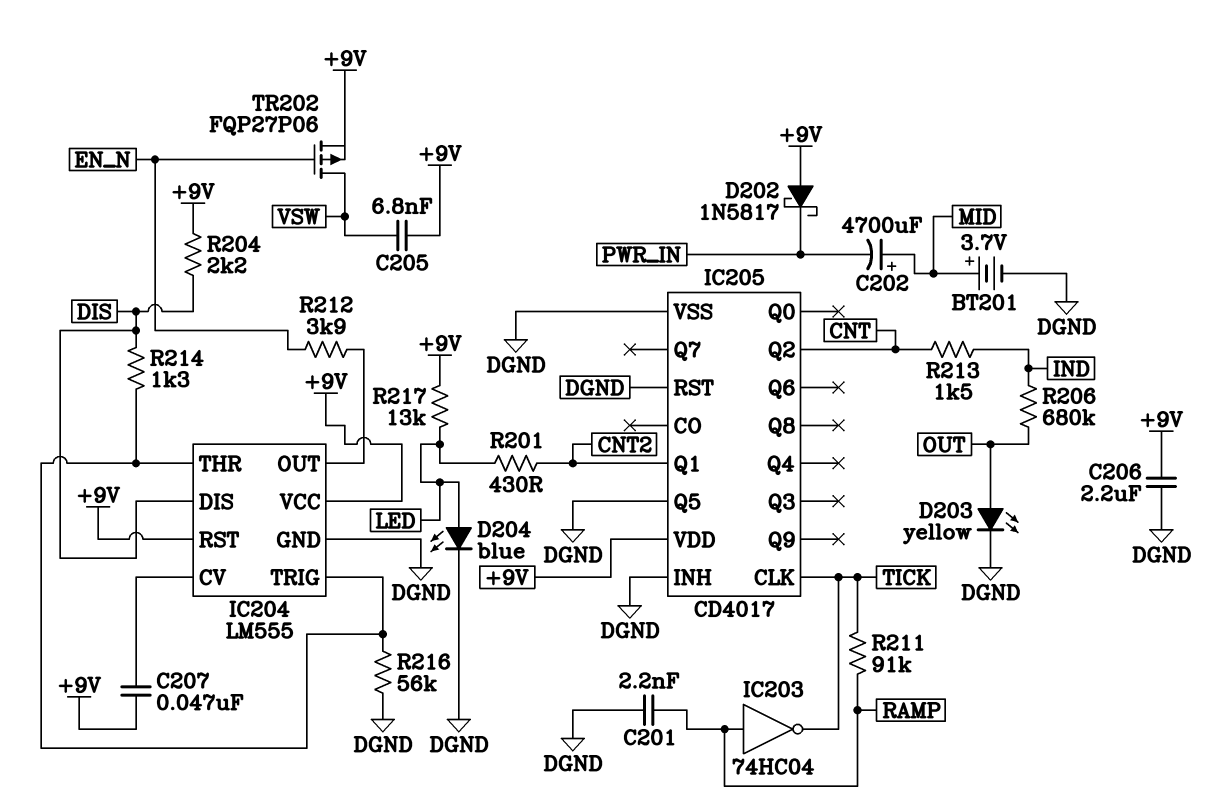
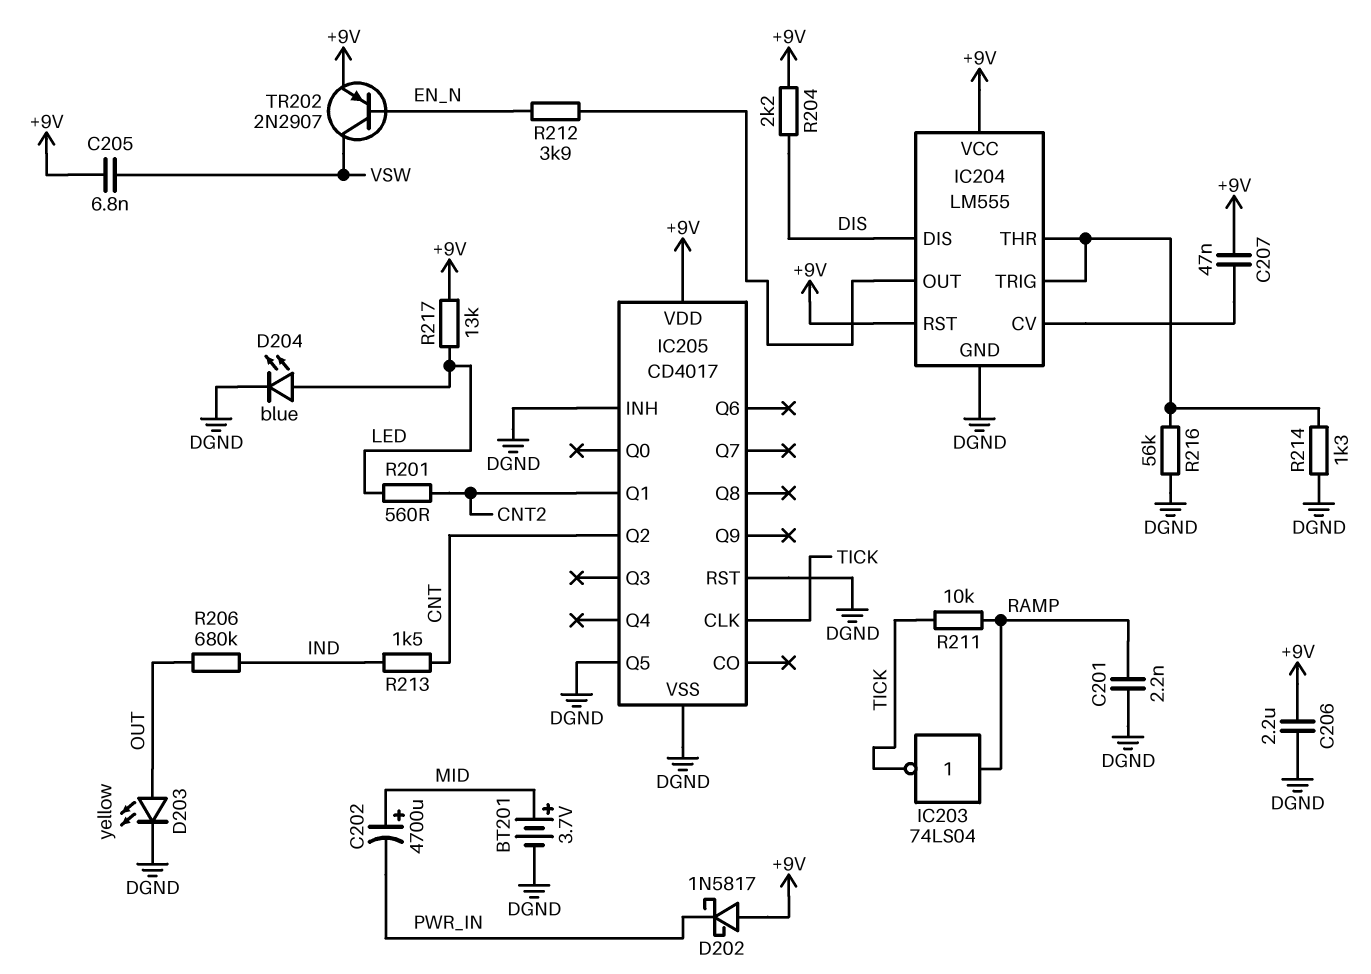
IC203: NOT 74HC04 (in RAMP, out TICK) -> NOT 74LS04 (in RAMP, out TICK)
R201: 430 (CNT2, LED) -> 560 (CNT2, LED)
R211: 91k (RAMP, TICK) -> 10k (RAMP, TICK)
R214: 1.3k (DIS, IC204/THR) -> 1.3k (DGND, IC204/THR)
TR202: PMOS FQP27P06 (G EN_N, D VSW, S +9V) -> PNP 2N2907 (B EN_N, C VSW, E +9V)

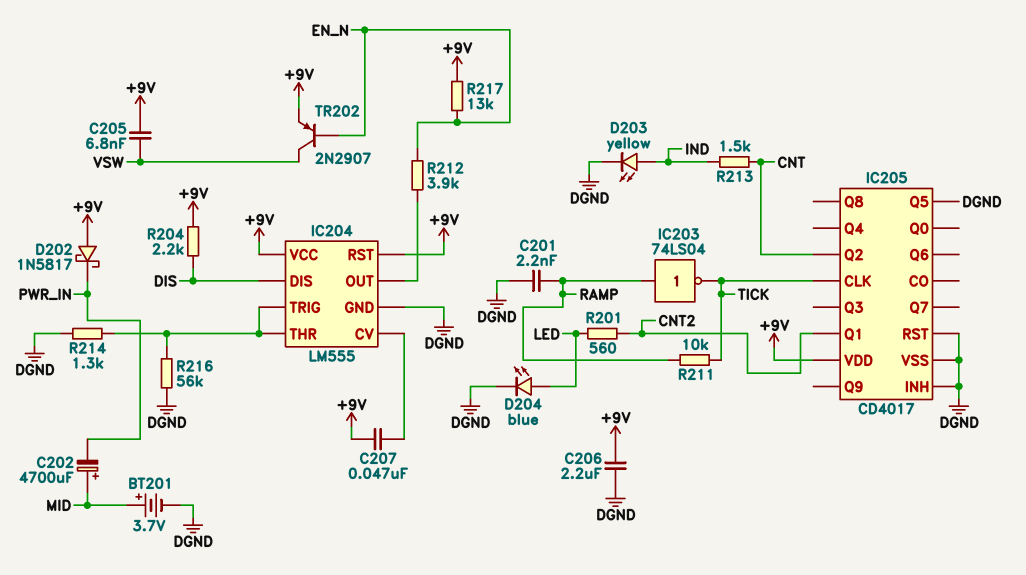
D203: LED yellow (A OUT, K DGND) -> LED yellow (A IND, K DGND)
R206: 680k (IND, OUT) -> none
R217: 13k (+9V, LED) -> 13k (+9V, EN_N)

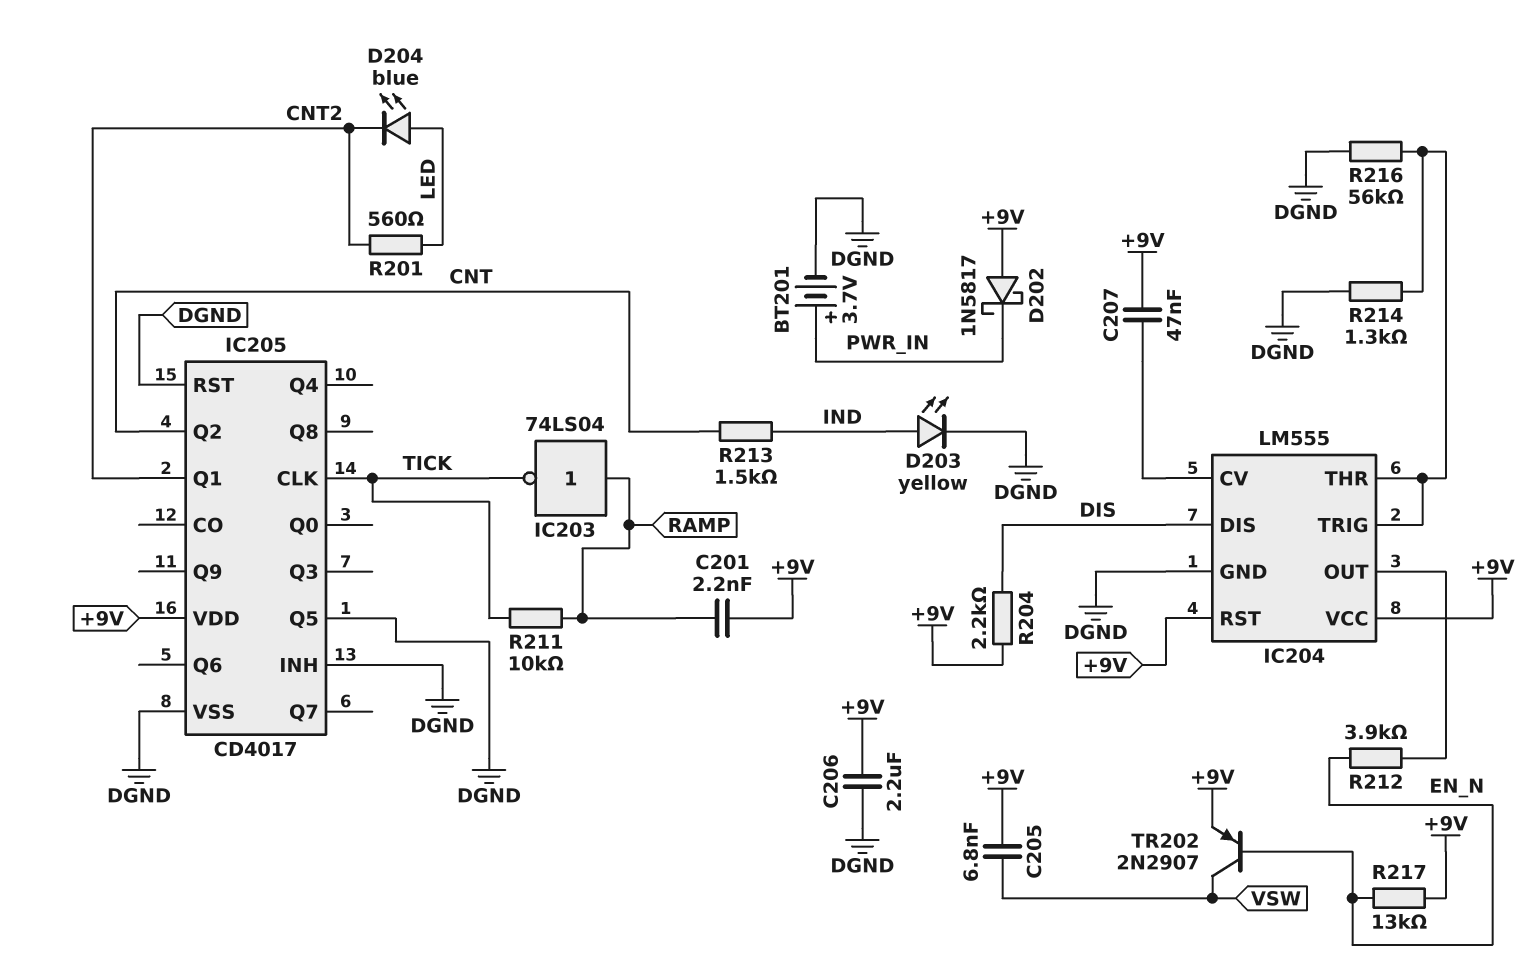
BT201: 3.7V (plus MID, minus DGND) -> 3.7V (plus PWR_IN, minus DGND)
C201: 2.2nF (DGND, RAMP) -> 2.2nF (+9V, RAMP)
C202: 4700uF (plus MID, minus PWR_IN) -> none
D204: LED blue (A LED, K DGND) -> LED blue (A LED, K CNT2)

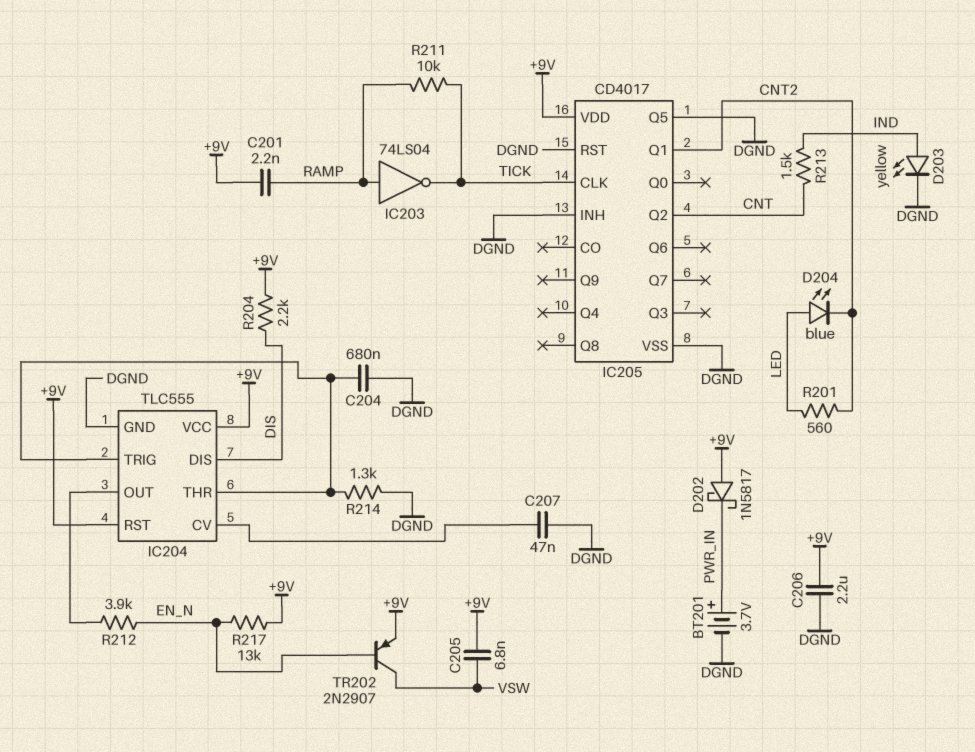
C204: none -> 680nF (DGND, IC204/THR)
C207: 47nF (+9V, IC204/CV) -> 47nF (DGND, IC204/CV)
IC204: LM555 -> TLC555
R216: 56k (DGND, IC204/THR) -> none

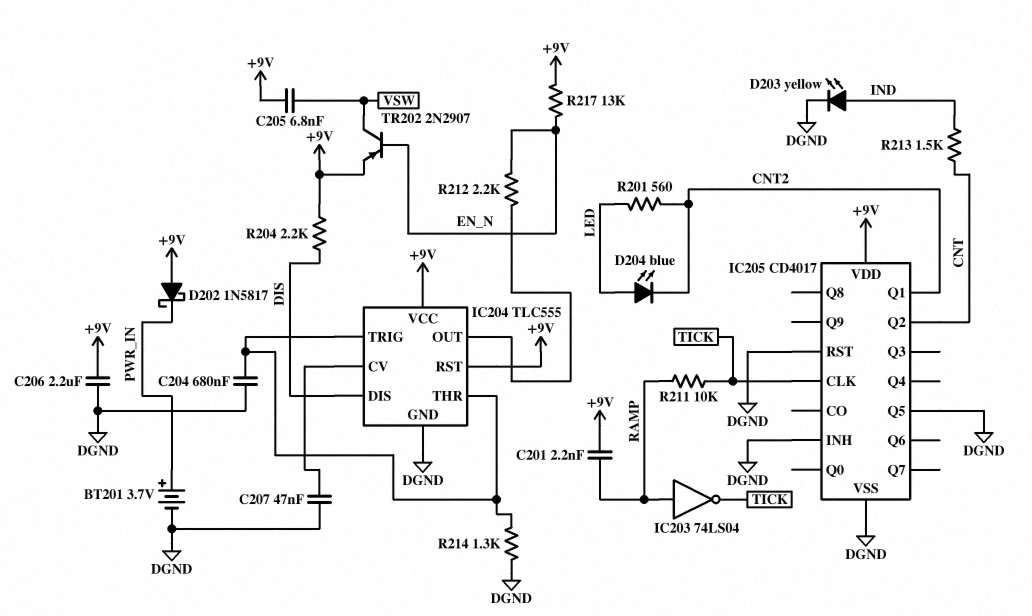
R212: 3.9k (EN_N, IC204/OUT) -> 2.2k (EN_N, IC204/OUT)

